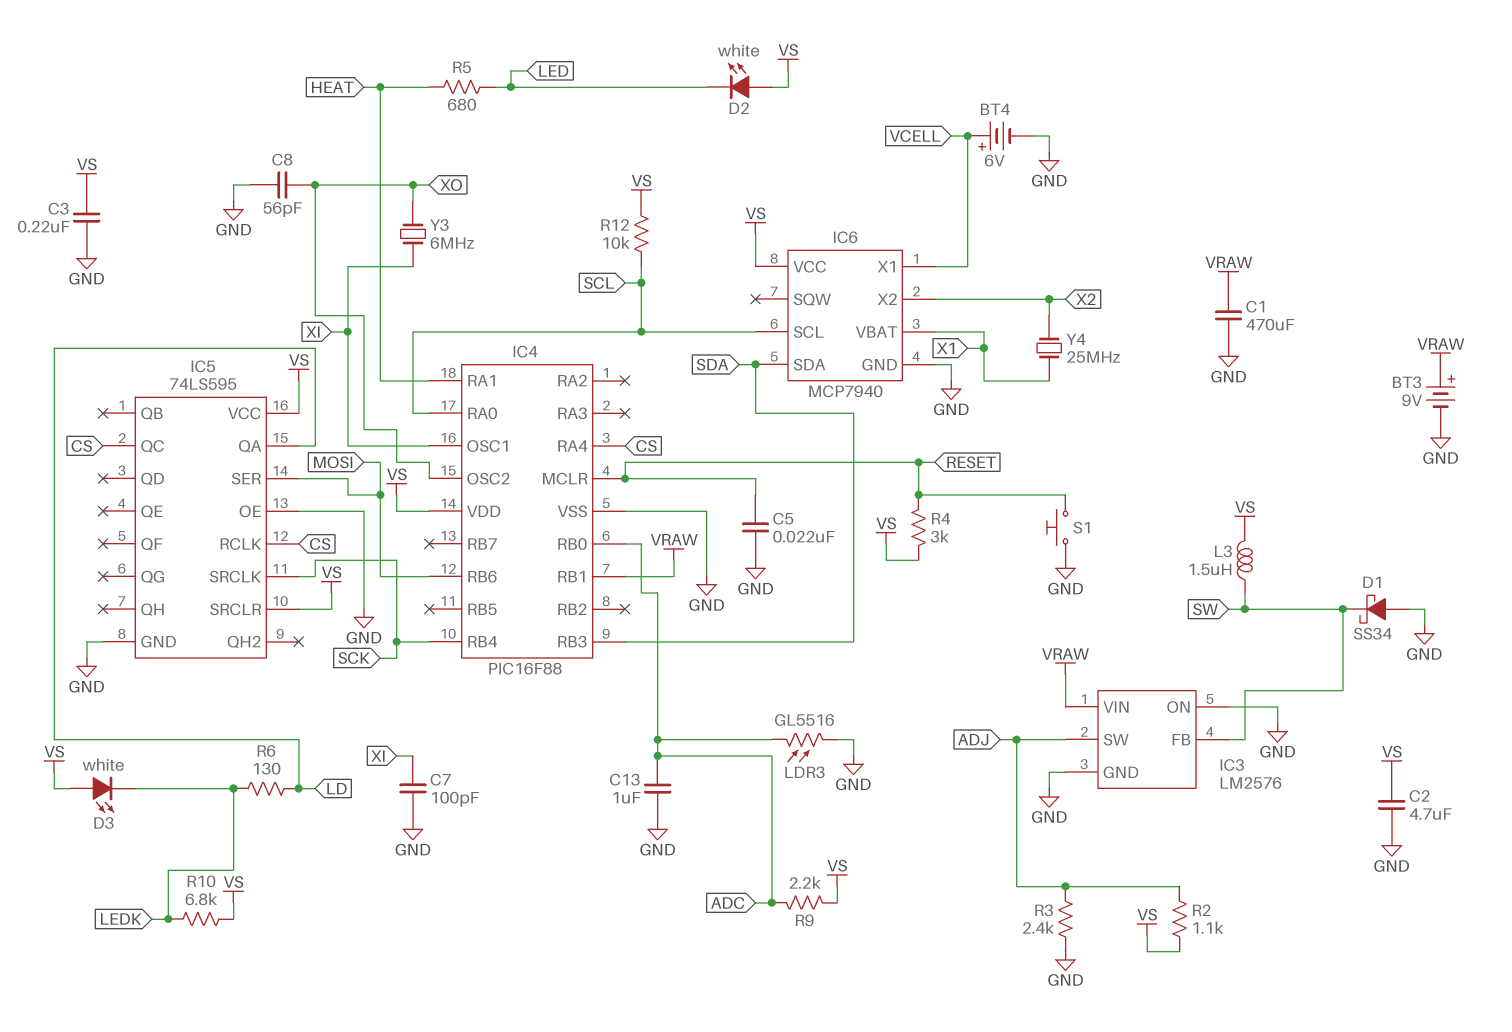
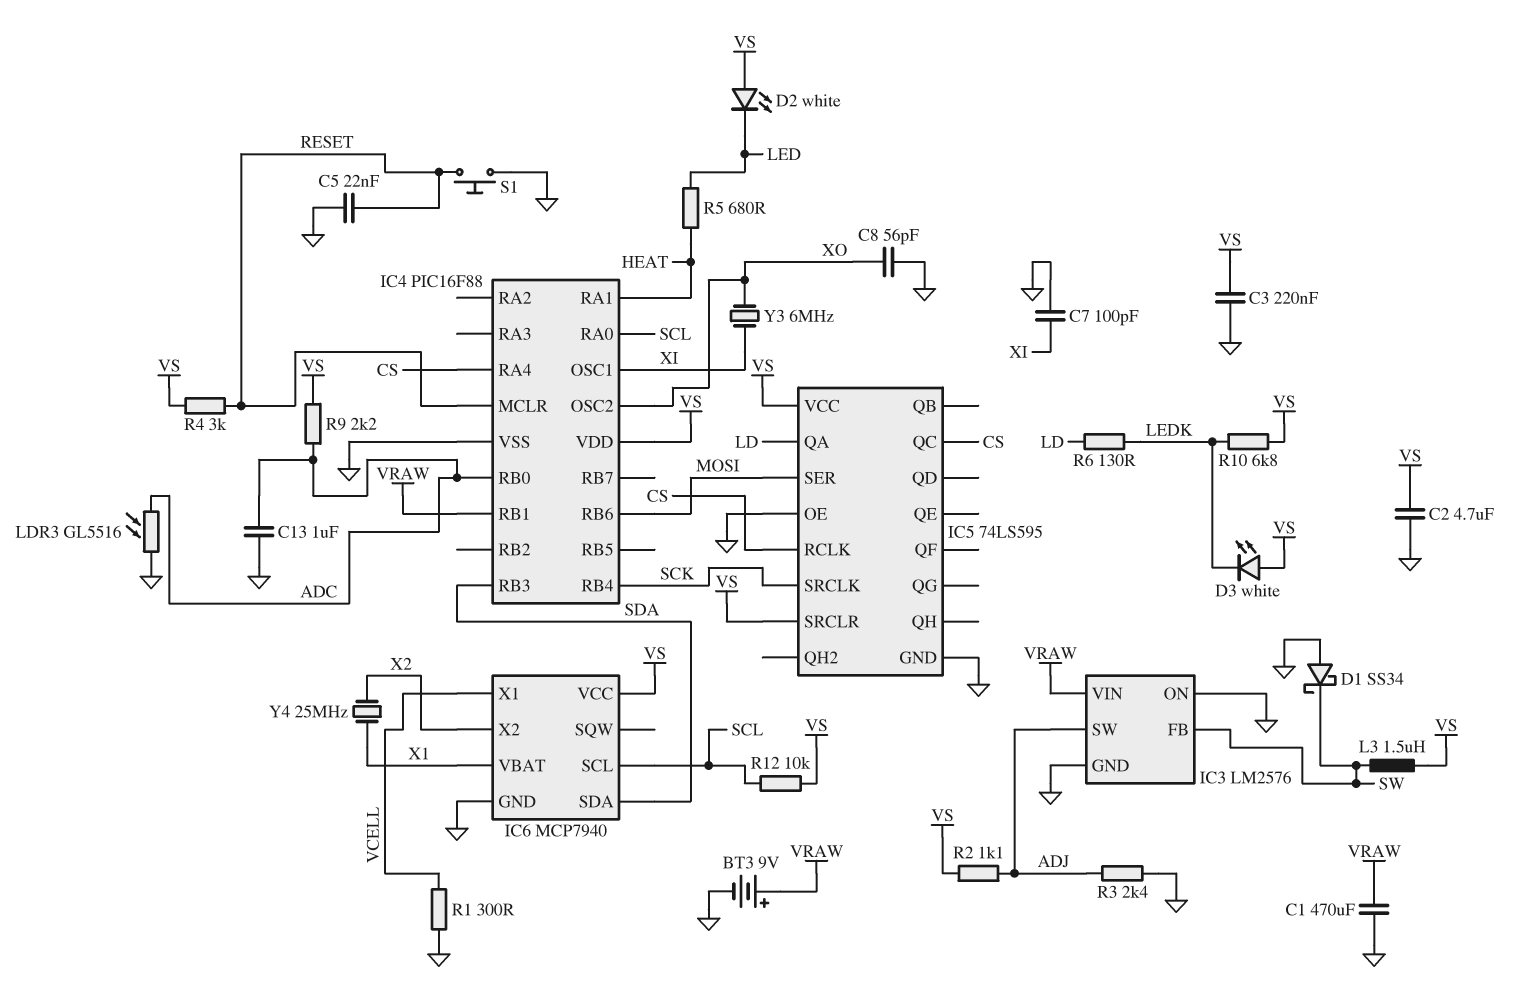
BT4: 6V (plus VCELL, minus GND) -> none
R1: none -> 300 (GND, VCELL)

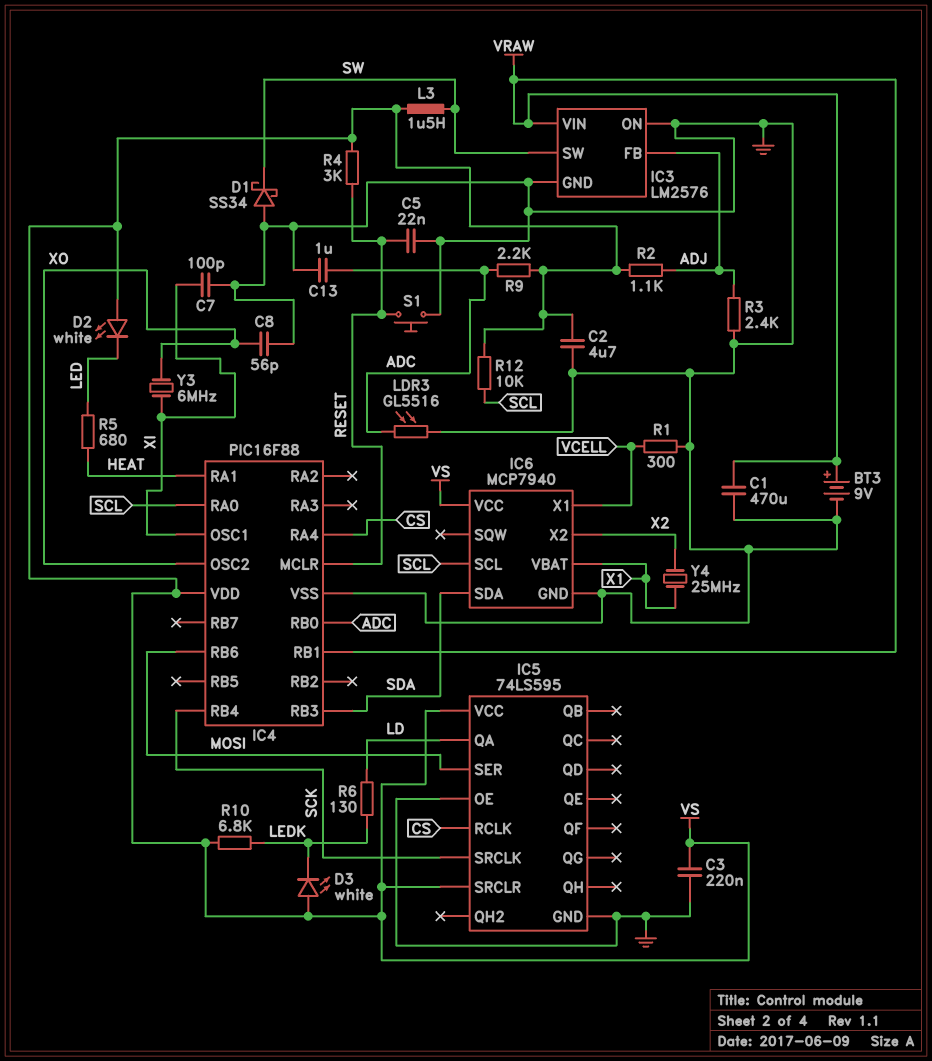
IC3 pin FB: SW -> ADJ
IC3 pin SW: ADJ -> SW
IC5 pin QC: CS -> none

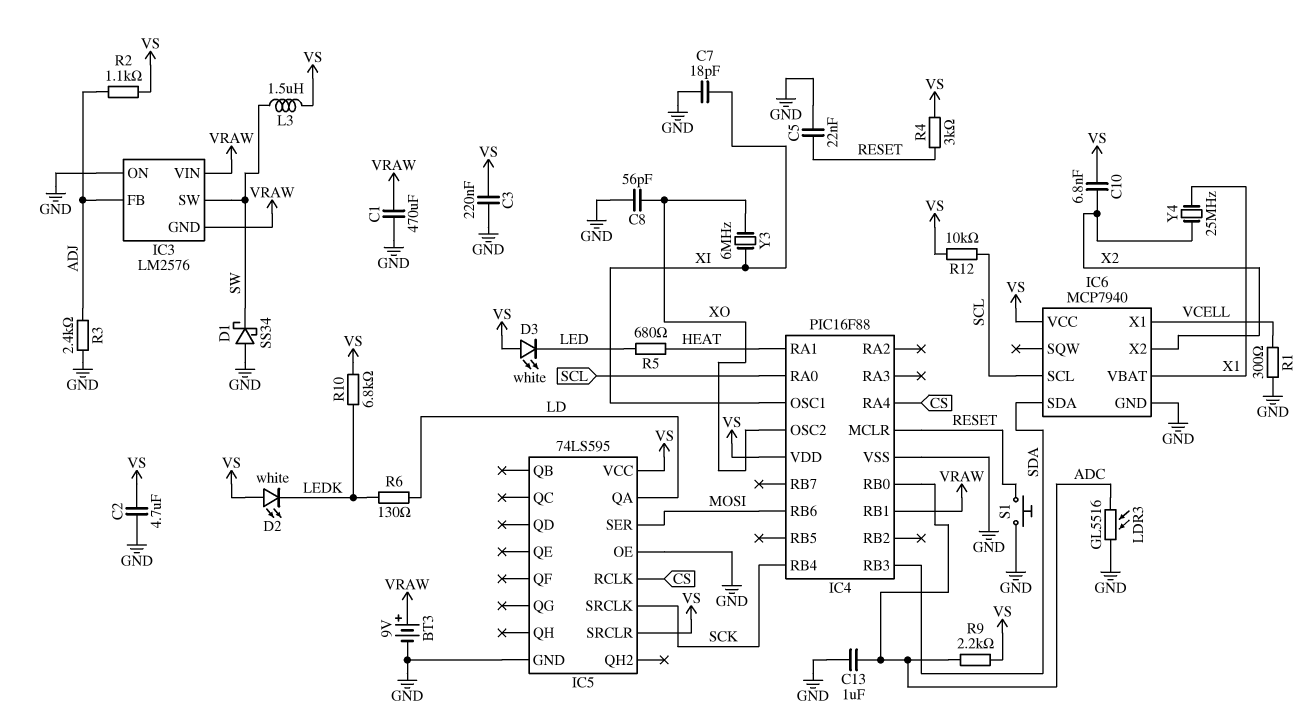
C7: 100pF (GND, XI) -> 18pF (GND, XI)
C10: none -> 6.8nF (VS, X2)
D2: LED white (A VS, K LED) -> LED white (A VS, K LEDK)
D3: LED white (A VS, K LEDK) -> LED white (A VS, K LED)
IC3 pin GND: GND -> VRAW

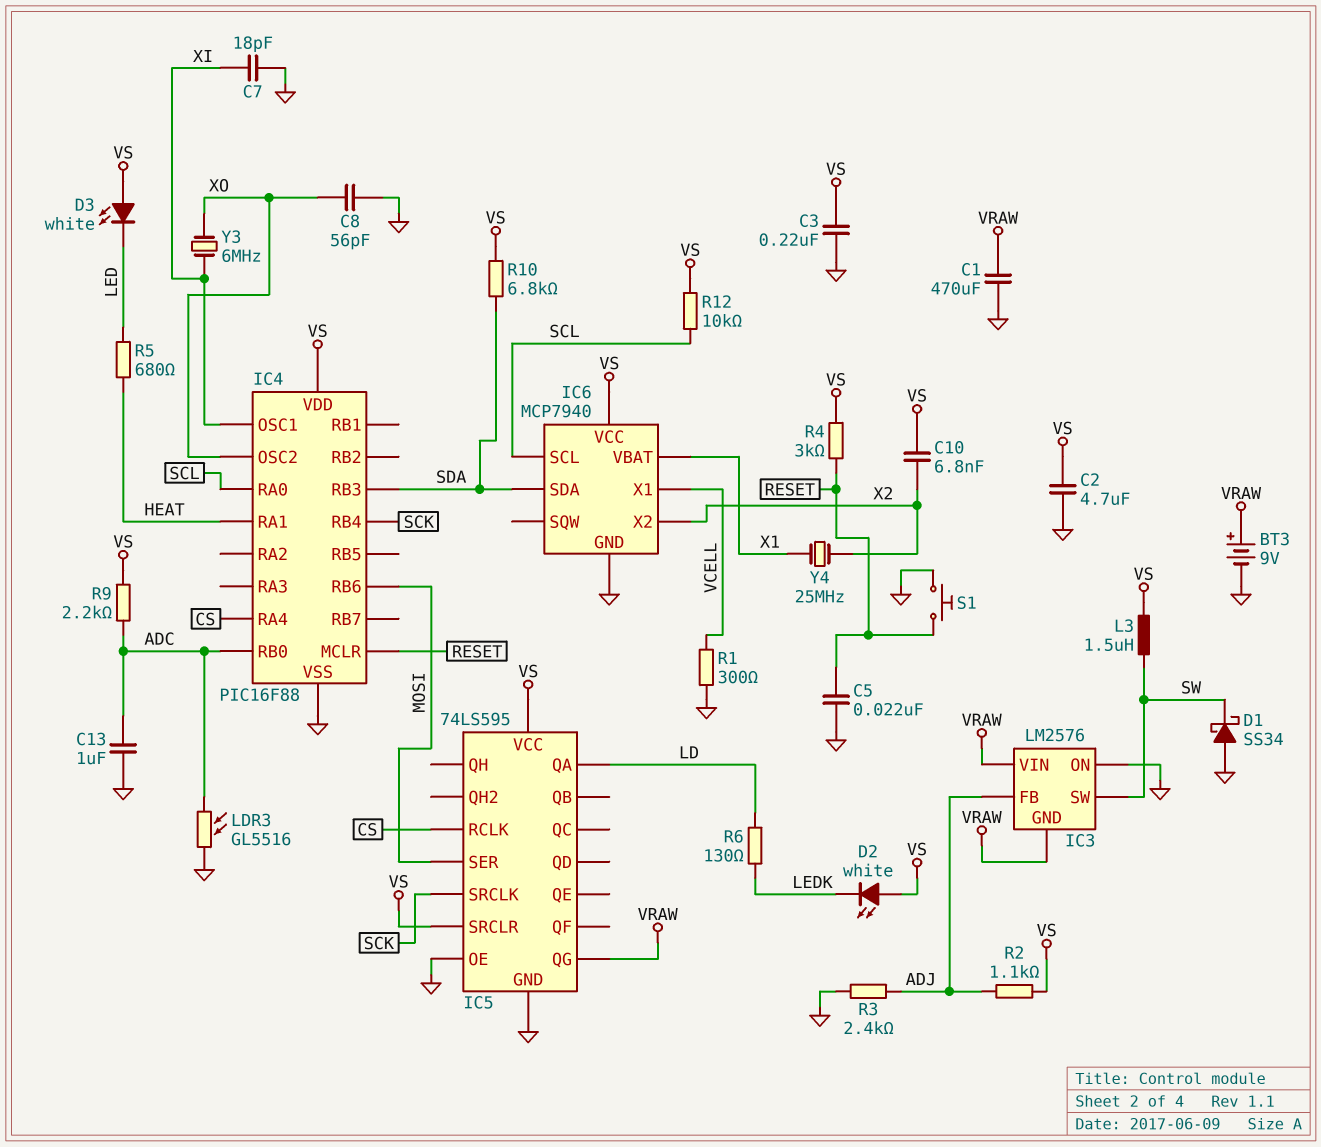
IC4 pin RB1: VRAW -> none
IC5 pin QG: none -> VRAW
R10: 6.8k (LEDK, VS) -> 6.8k (SDA, VS)

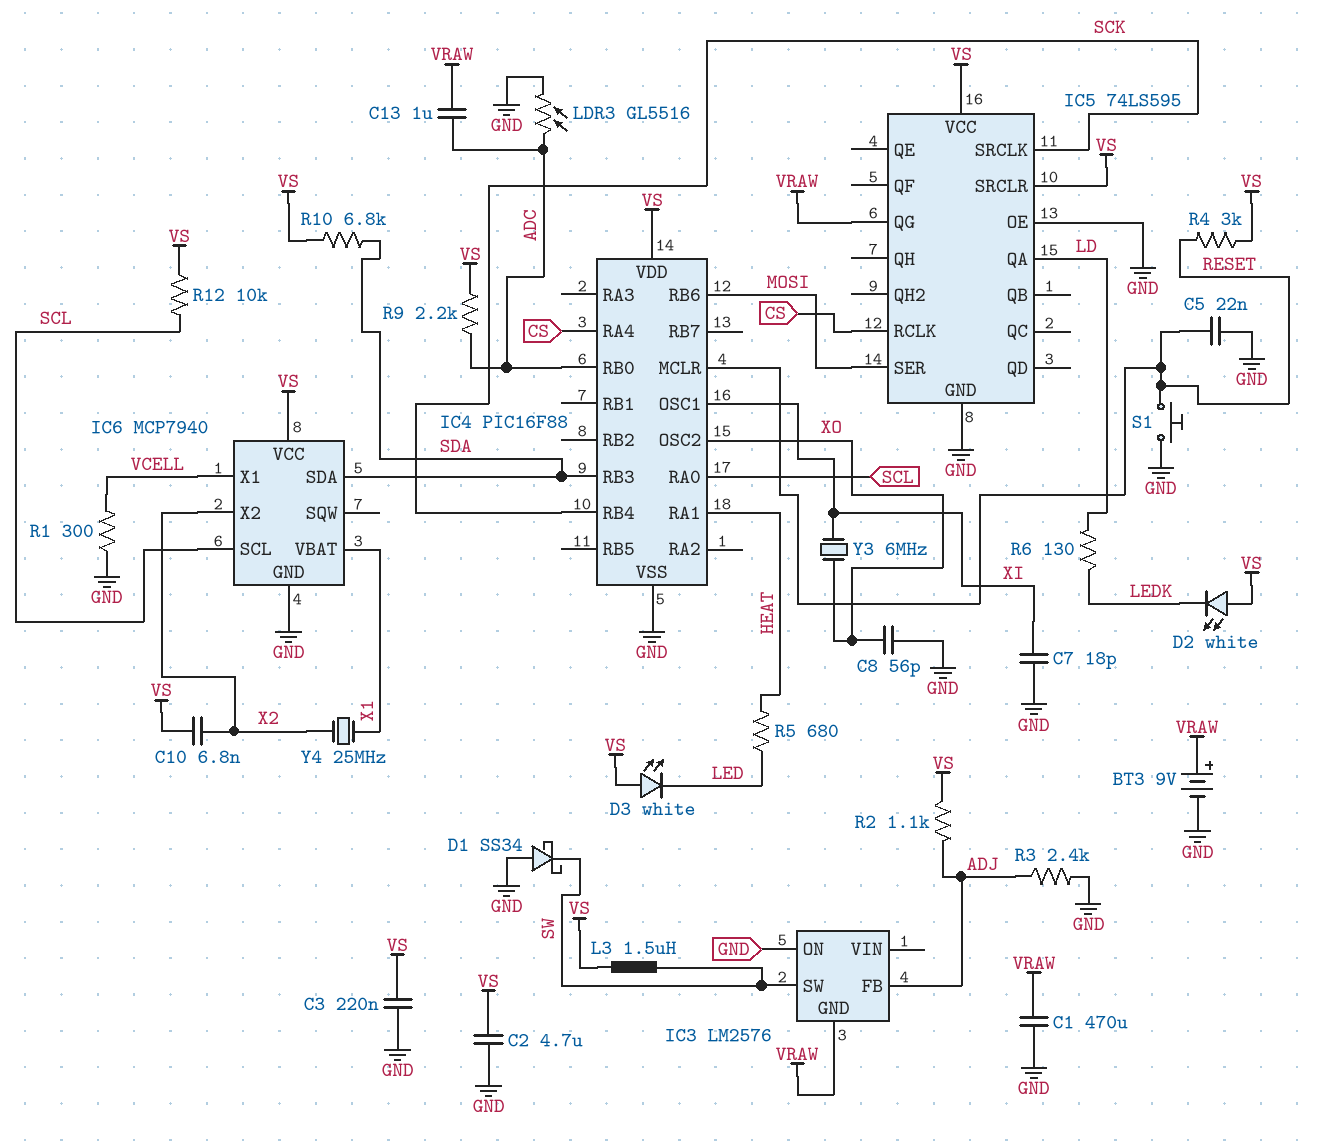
C13: 1uF (ADC, GND) -> 1uF (ADC, VRAW)
IC3 pin VIN: VRAW -> none

